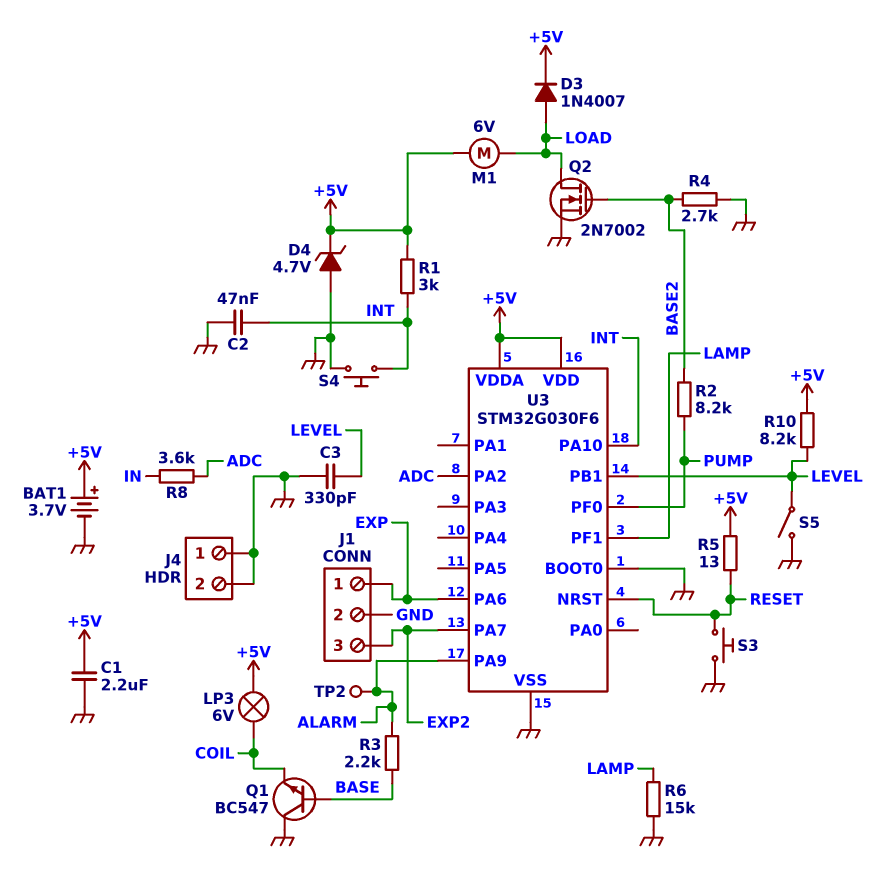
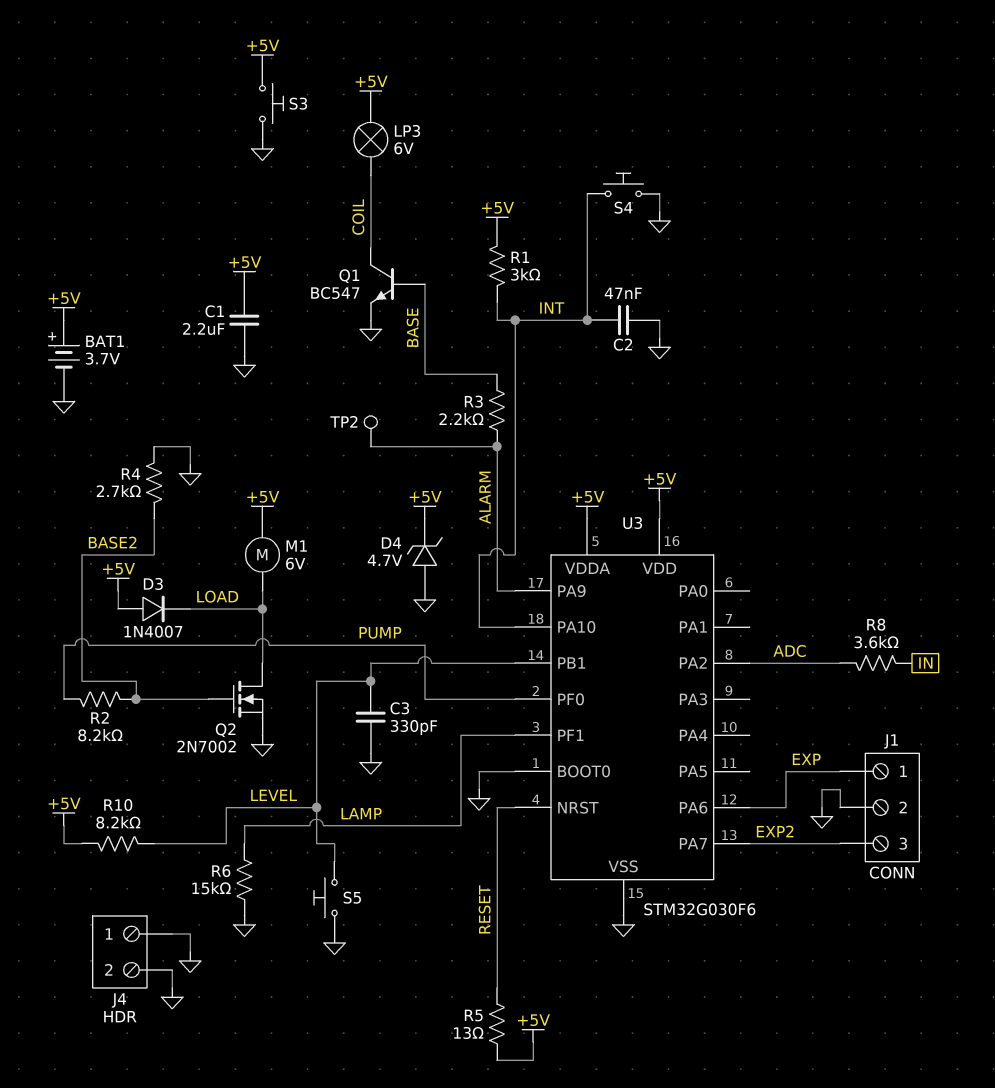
D3: diode 1N4007 (A LOAD, K +5V) -> diode 1N4007 (A +5V, K LOAD)
Q1: NPN BC547 (B BASE, C GND, E COIL) -> NPN BC547 (B BASE, C COIL, E GND)
S3: button (GND, RESET) -> button (+5V, GND)
S5: switch (GND, LEVEL) -> button (GND, LEVEL)

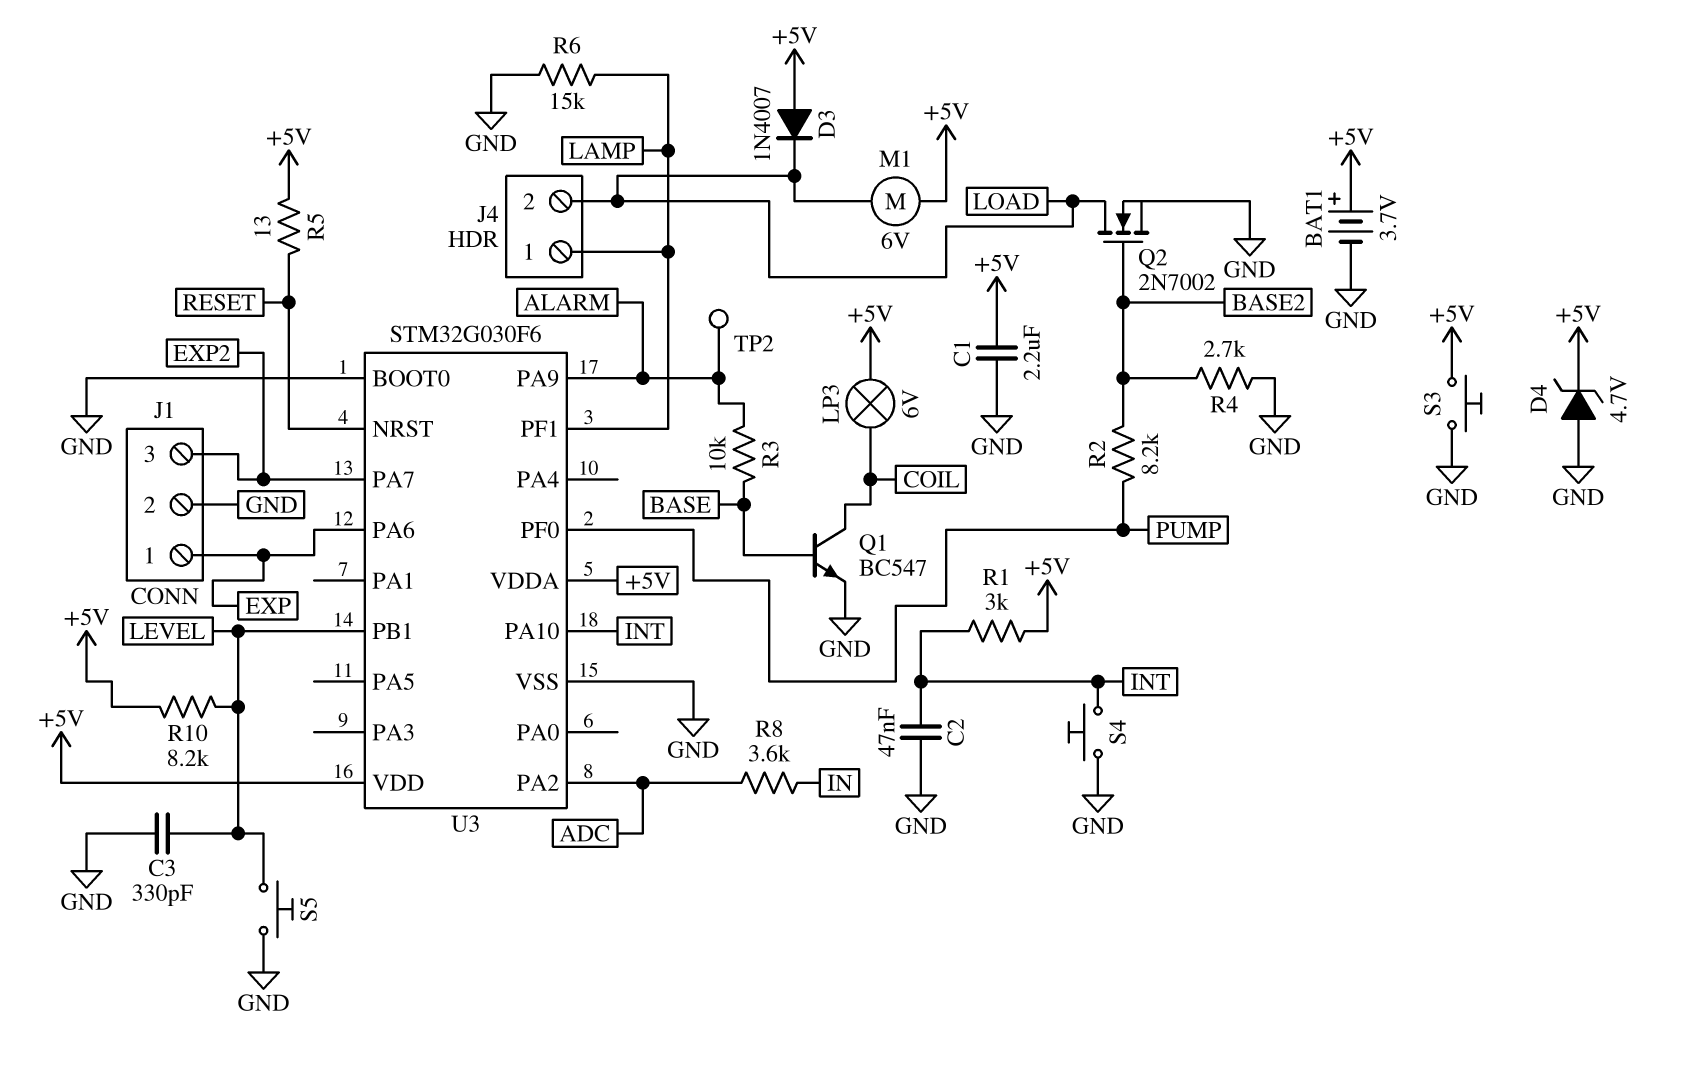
J4 pin 1: GND -> LAMP
J4 pin 2: GND -> LOAD
R3: 2.2k (ALARM, BASE) -> 10k (ALARM, BASE)

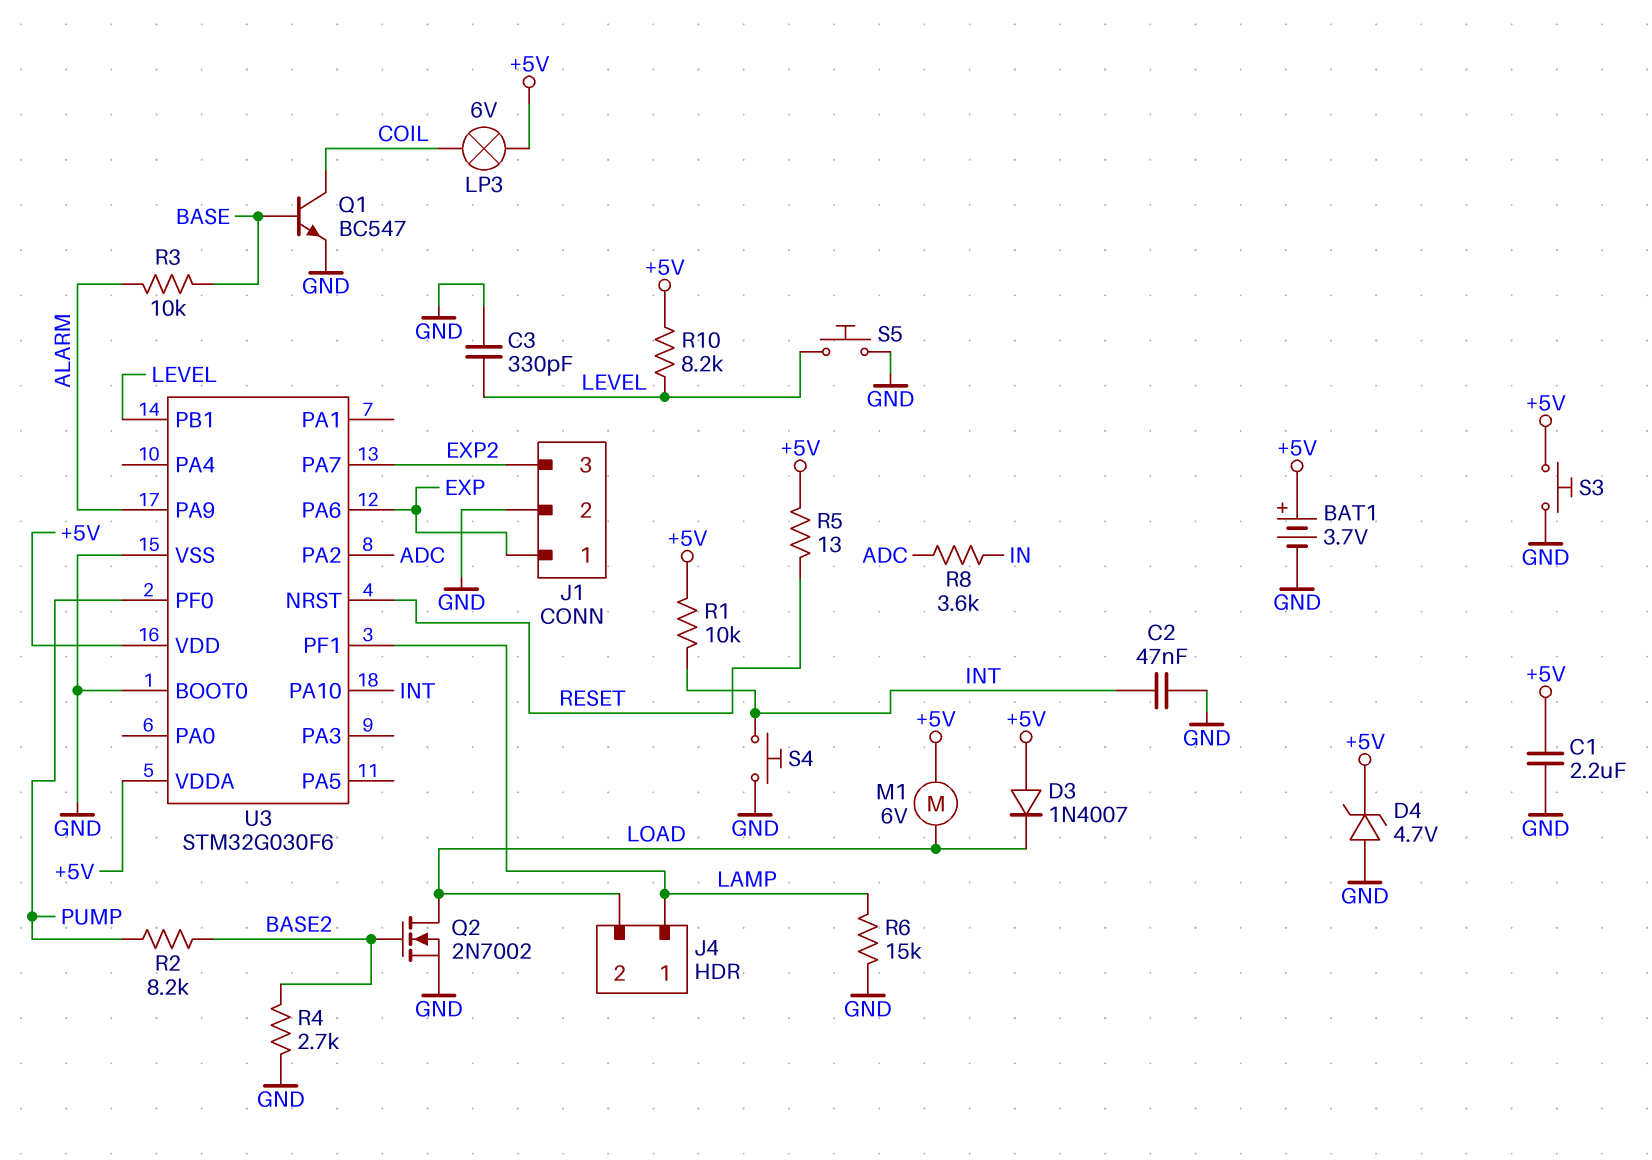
R1: 3k (+5V, INT) -> 10k (+5V, INT)
TP2: test point (ALARM) -> none

